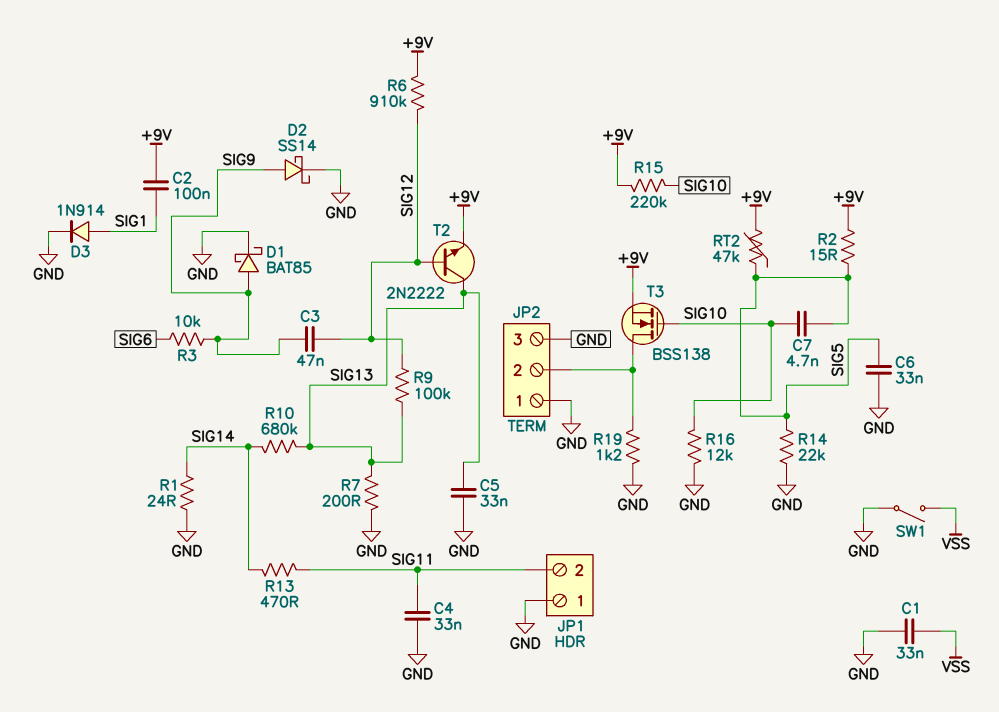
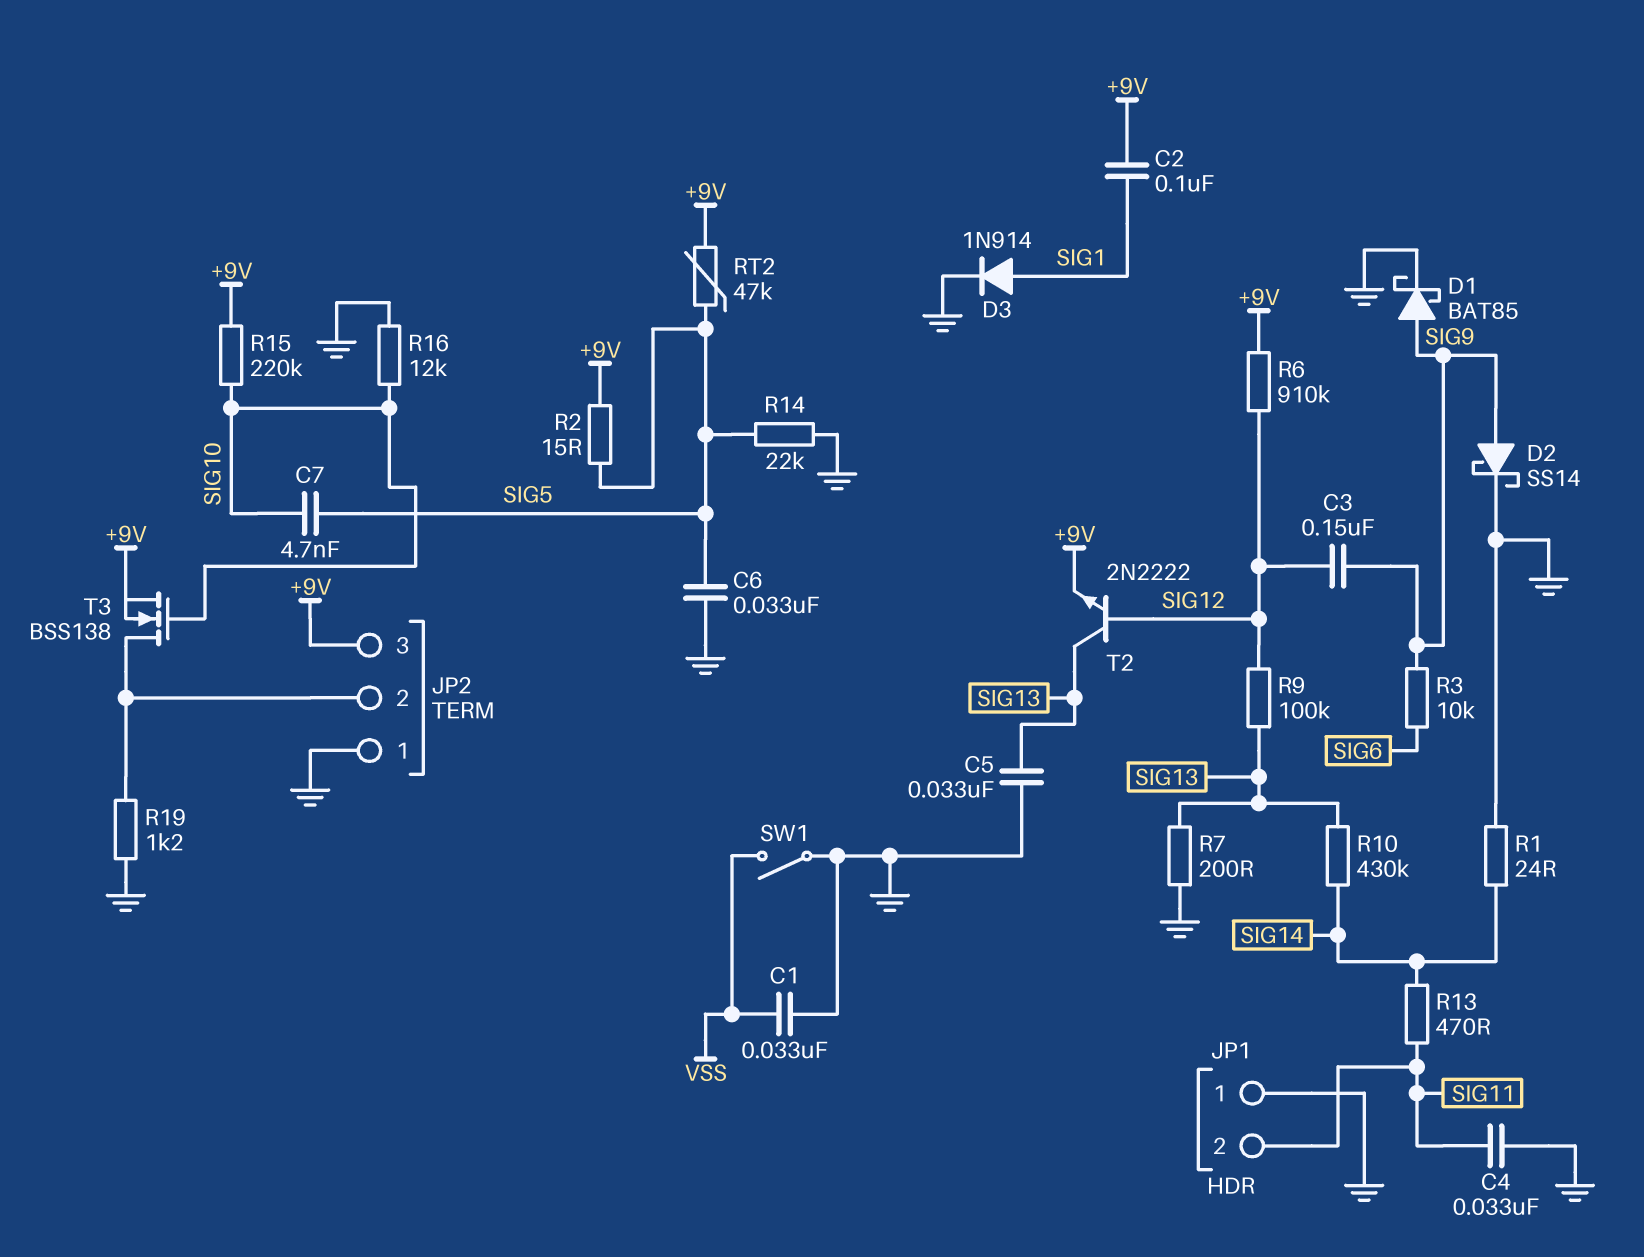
C3: 47nF (SIG9, SIG12) -> 150nF (SIG9, SIG12)
JP2 pin 3: GND -> +9V
R10: 680k (SIG13, SIG14) -> 430k (SIG13, SIG14)

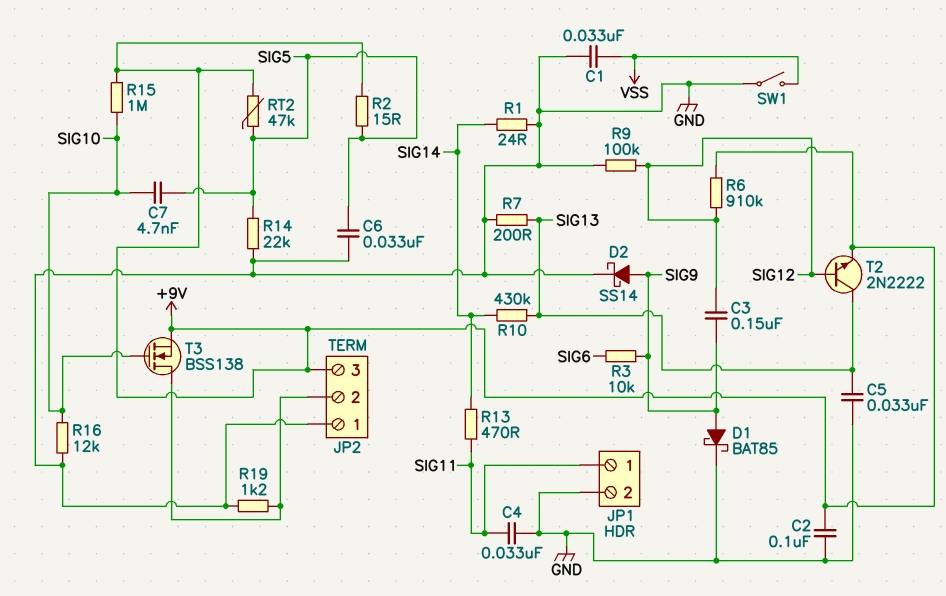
C2: 100nF (+9V, SIG1) -> 100nF (+9V, GND)
D3: diode 1N914 (A SIG1, K GND) -> none
JP1 pin 1: GND -> SIG11
JP1 pin 2: SIG11 -> GND
R9: 100k (SIG12, SIG13) -> 100k (GND, SIG12)
R15: 220k (+9V, SIG10) -> 1M (+9V, SIG10)

